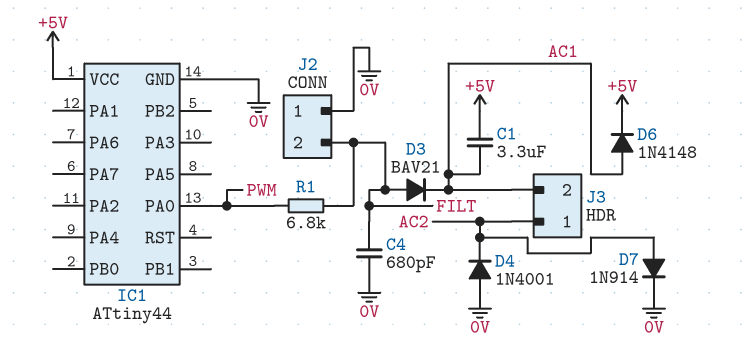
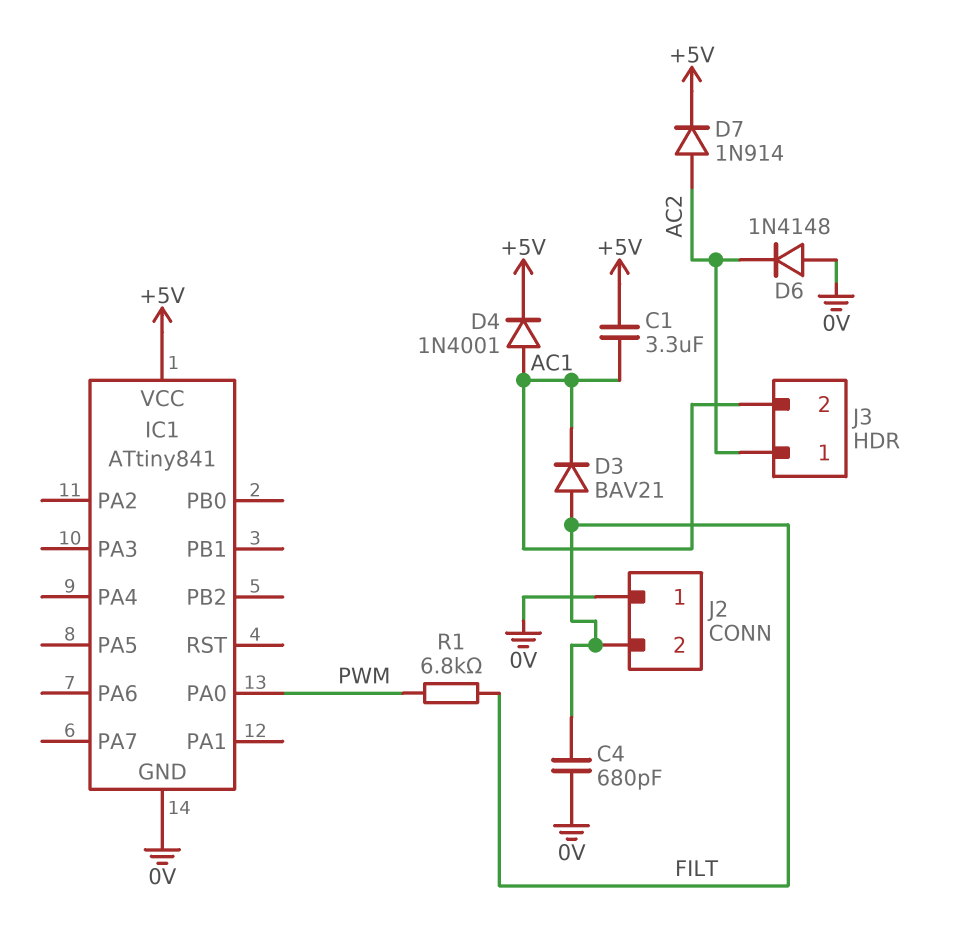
D4: diode 1N4001 (A 0V, K AC2) -> diode 1N4001 (A AC1, K +5V)
D6: diode 1N4148 (A AC1, K +5V) -> diode 1N4148 (A 0V, K AC2)
D7: diode 1N914 (A AC2, K 0V) -> diode 1N914 (A AC2, K +5V)
IC1: ATtiny44 -> ATtiny841

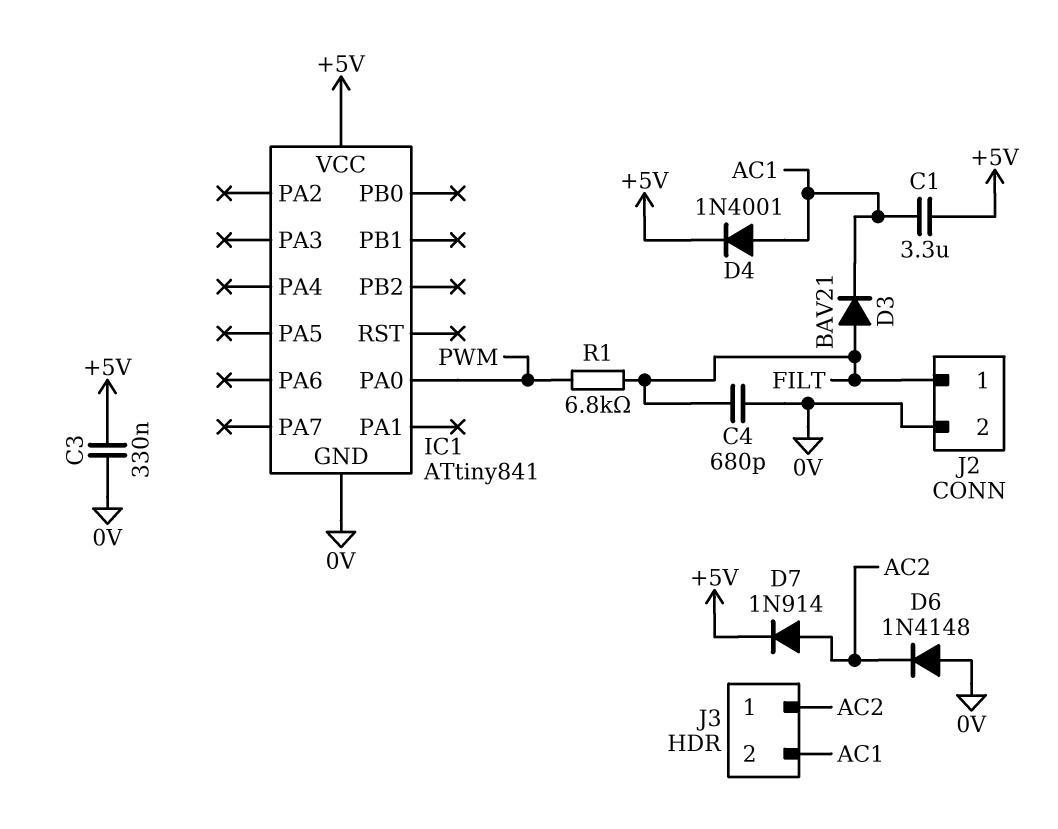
C3: none -> 330nF (+5V, 0V)
J2 pin 1: 0V -> FILT
J2 pin 2: FILT -> 0V

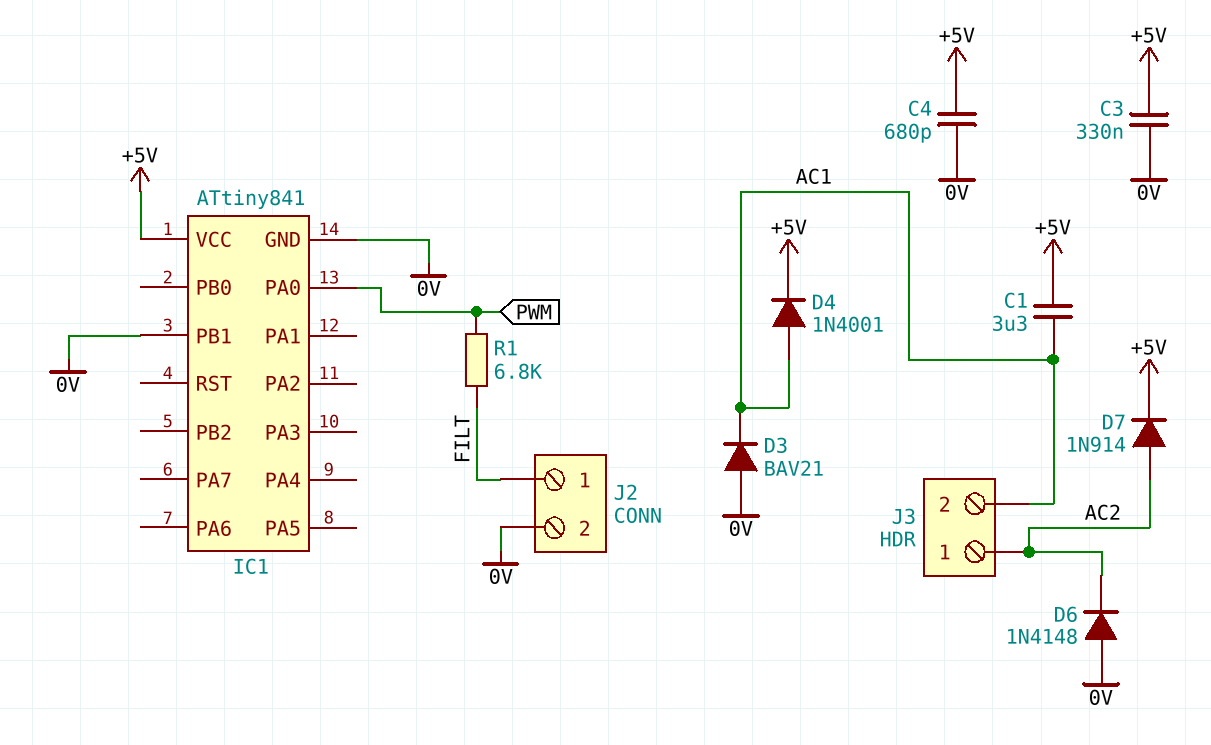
C4: 680pF (0V, FILT) -> 680pF (+5V, 0V)
D3: diode BAV21 (A FILT, K AC1) -> diode BAV21 (A 0V, K AC1)
IC1 pin PB1: none -> 0V

